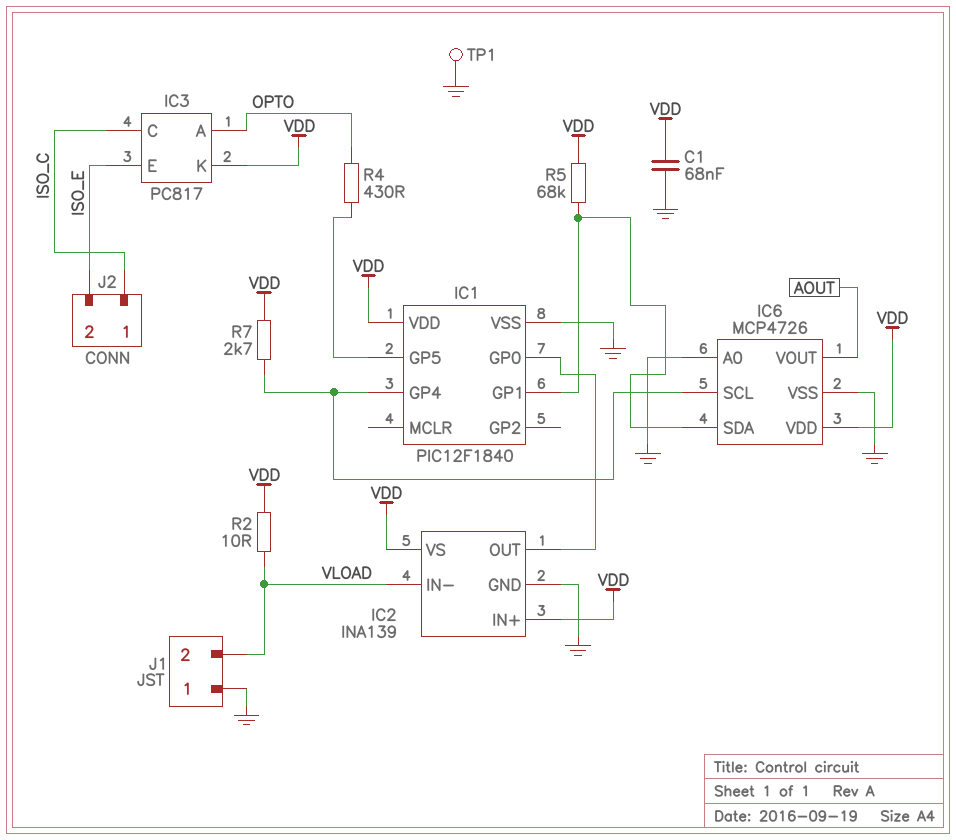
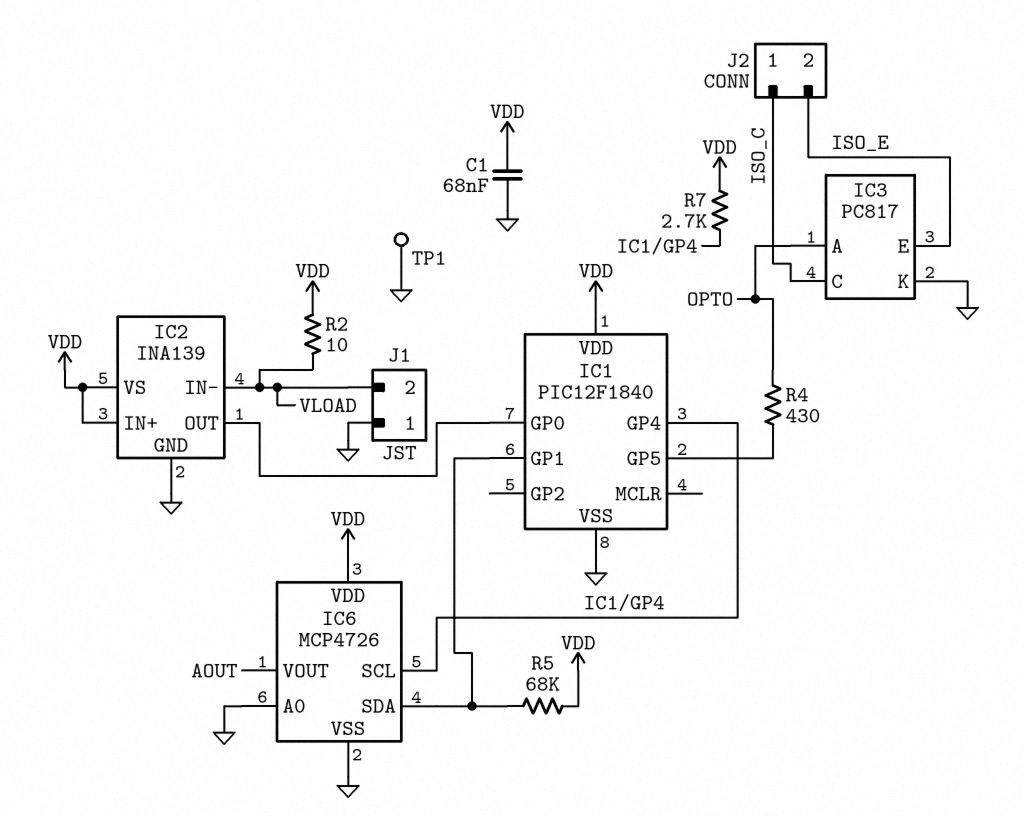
IC3 pin K: VDD -> GND

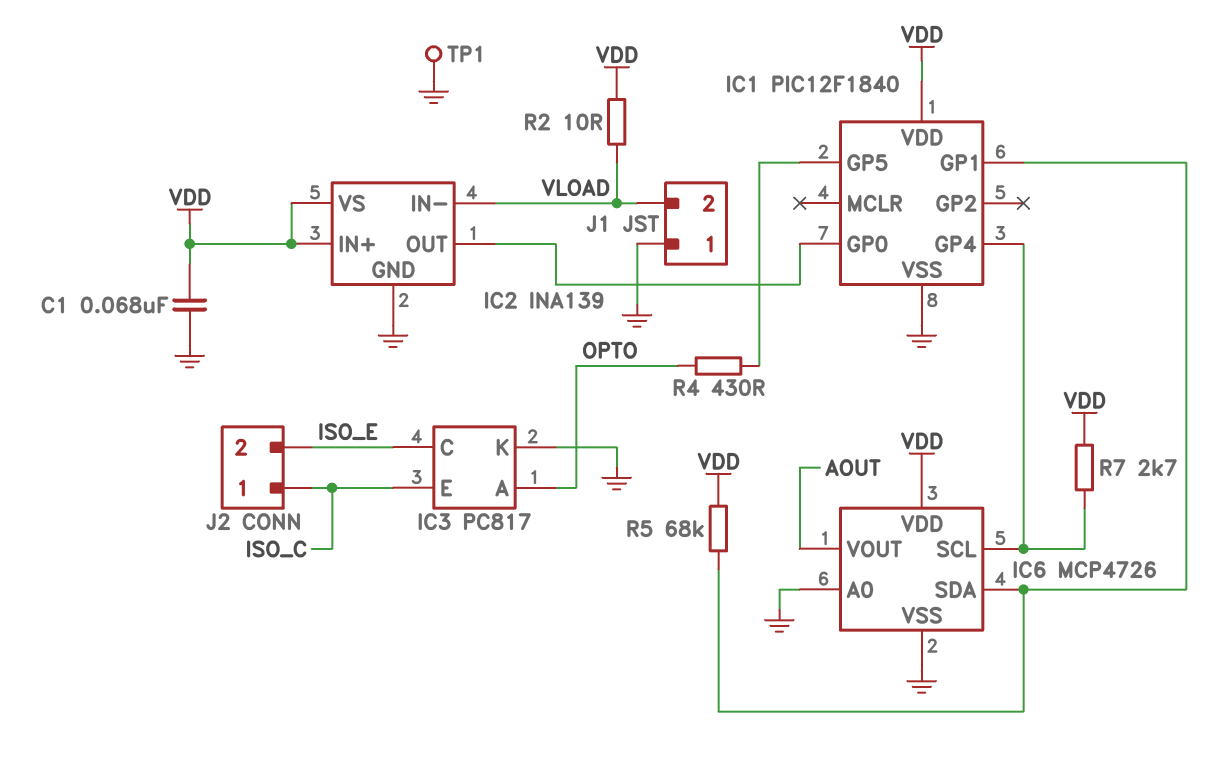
IC3 pin C: ISO_C -> ISO_E
IC3 pin E: ISO_E -> ISO_C

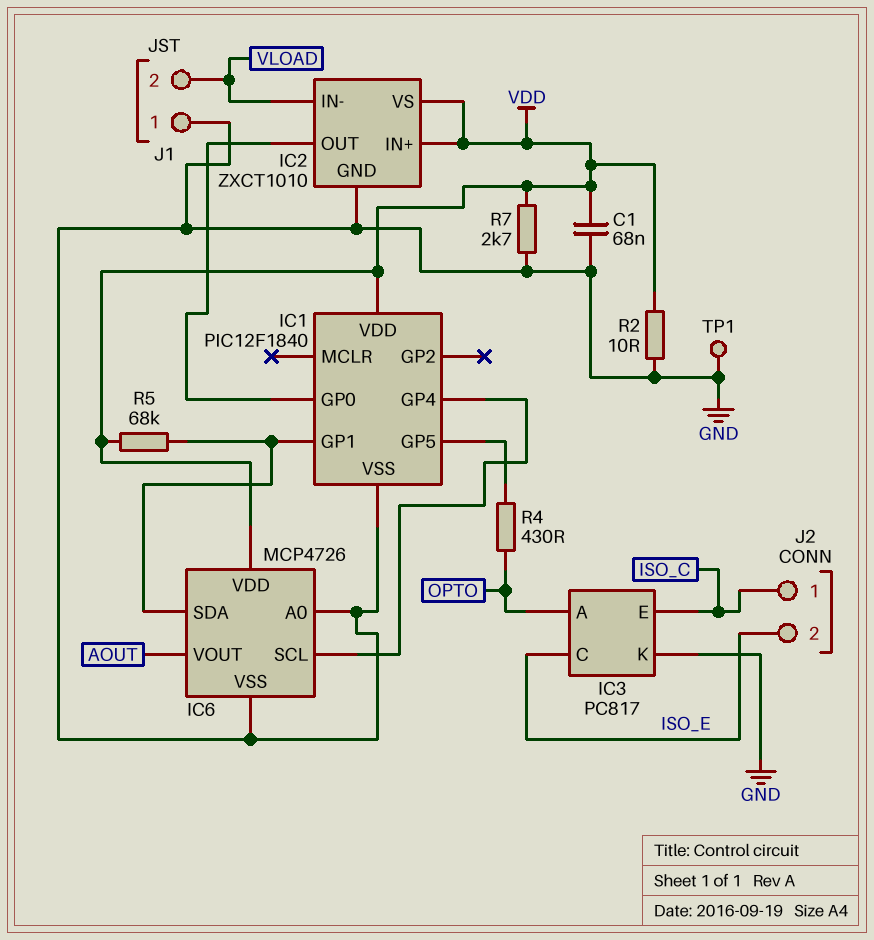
IC2: INA139 -> ZXCT1010
R2: 10 (VDD, VLOAD) -> 10 (GND, VDD)
R7: 2.7k (IC1/GP4, VDD) -> 2.7k (GND, VDD)

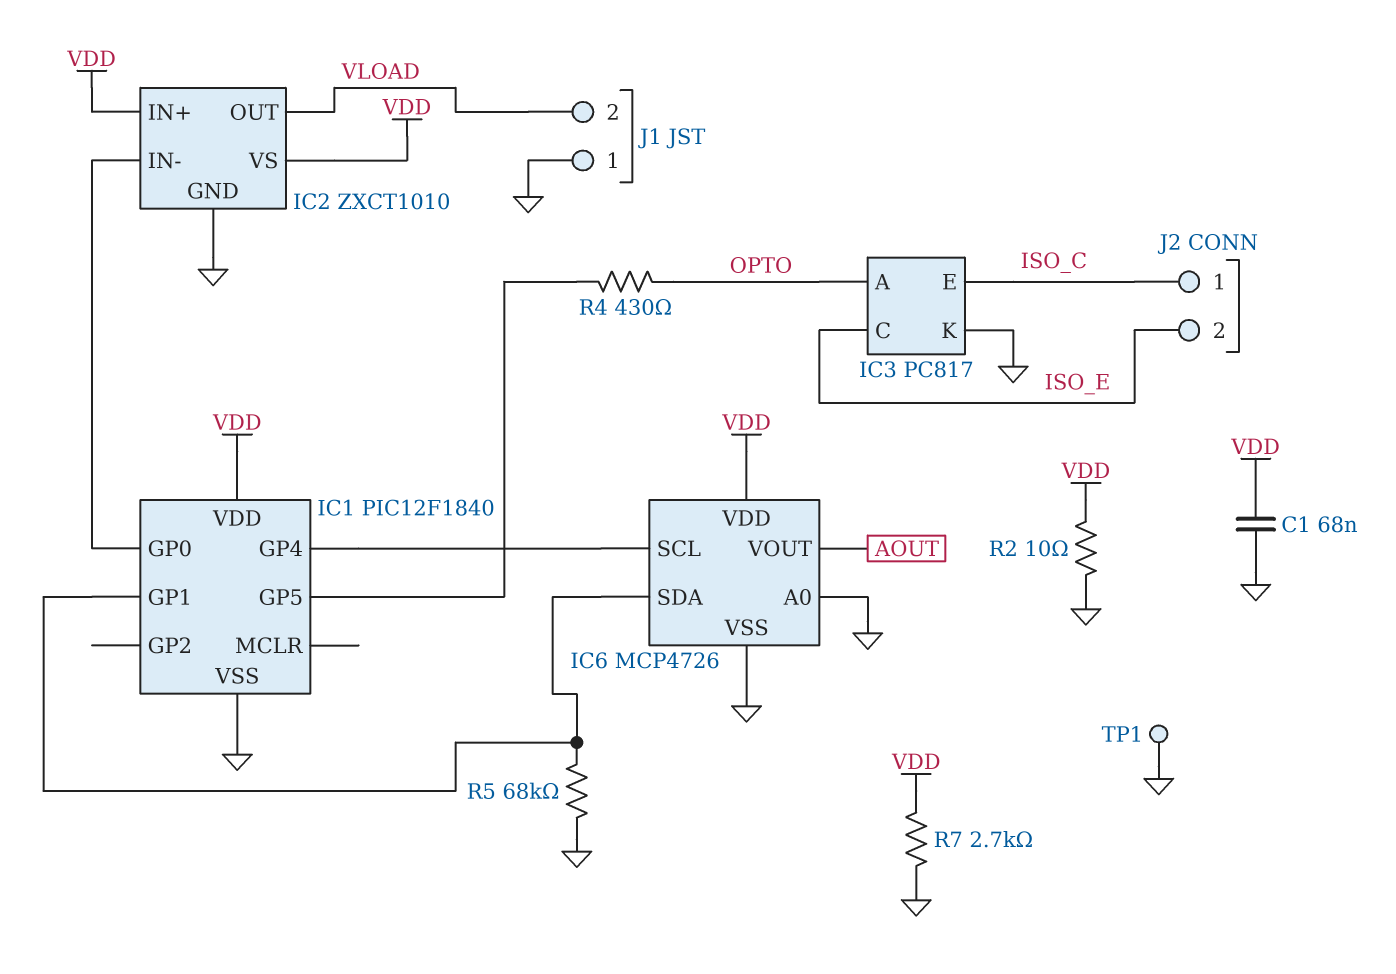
IC2 pin IN-: VLOAD -> IC1/GP0
IC2 pin OUT: IC1/GP0 -> VLOAD
R5: 68k (IC1/GP1, VDD) -> 68k (GND, IC1/GP1)

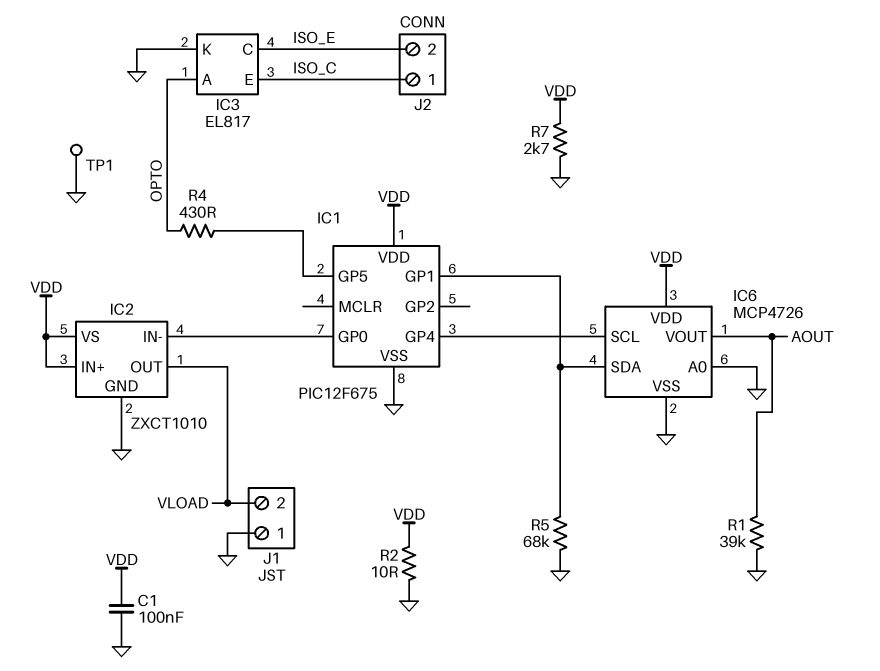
C1: 68nF (GND, VDD) -> 100nF (GND, VDD)
IC1: PIC12F1840 -> PIC12F675
IC3: PC817 -> EL817
R1: none -> 39k (AOUT, GND)

